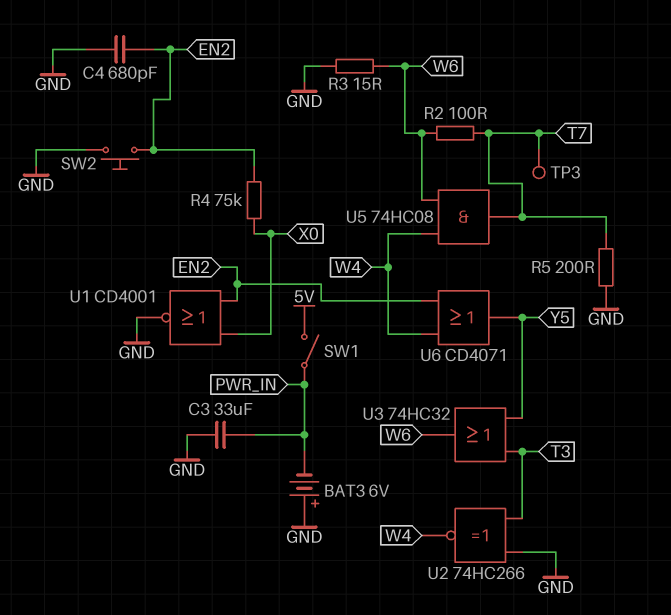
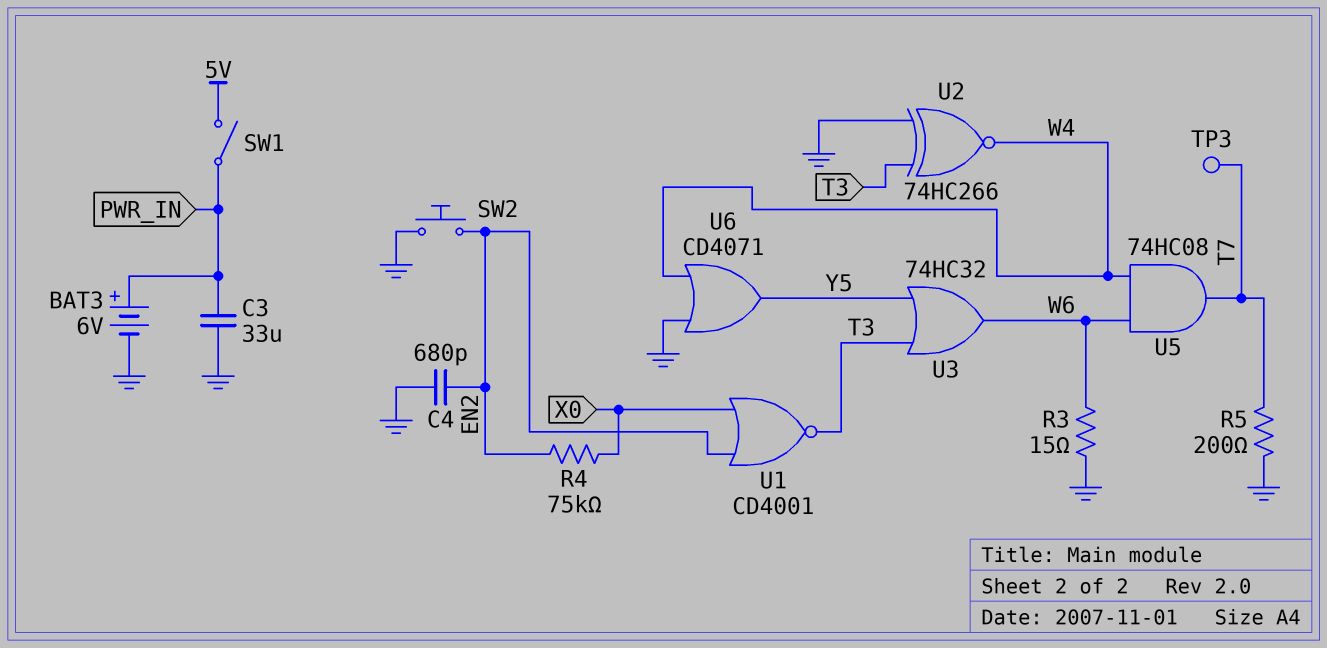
BAT3: 6V (plus GND, minus PWR_IN) -> 6V (plus PWR_IN, minus GND)
R2: 100 (T7, W6) -> none
U1: NOR CD4001 (in EN2, in X0, out GND) -> NOR CD4001 (in EN2, in X0, out T3)
U6: OR CD4071 (in EN2, in W4, out Y5) -> OR CD4071 (in GND, in W4, out Y5)

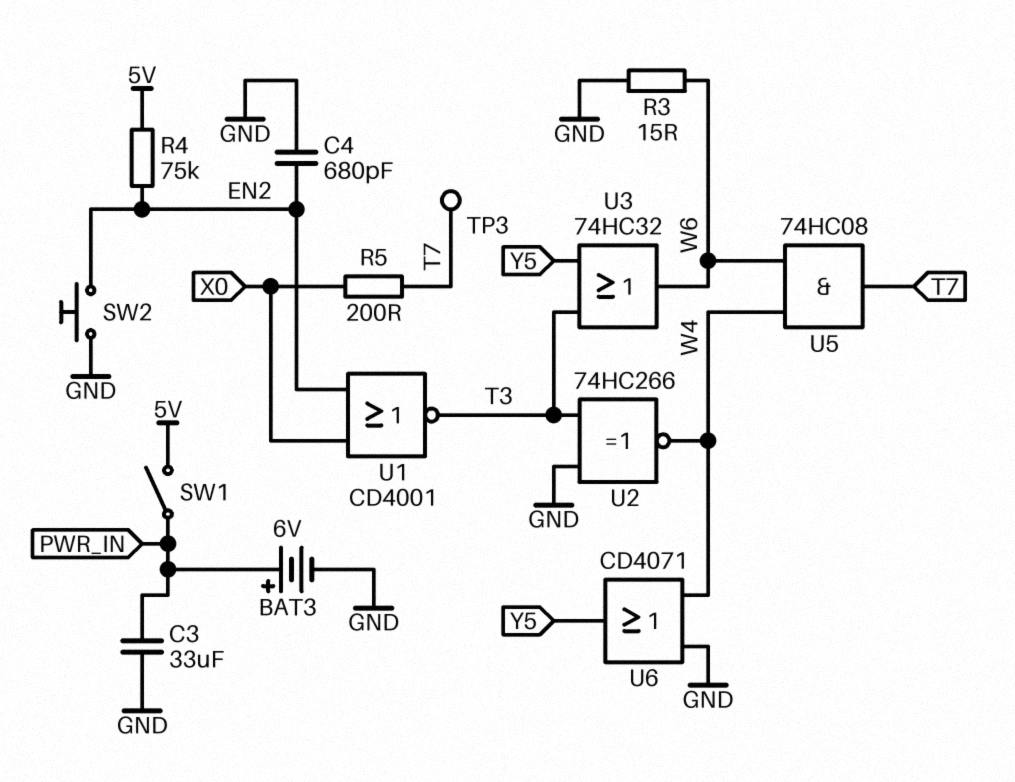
R4: 75k (EN2, X0) -> 75k (5V, EN2)
R5: 200 (GND, T7) -> 200 (T7, X0)

